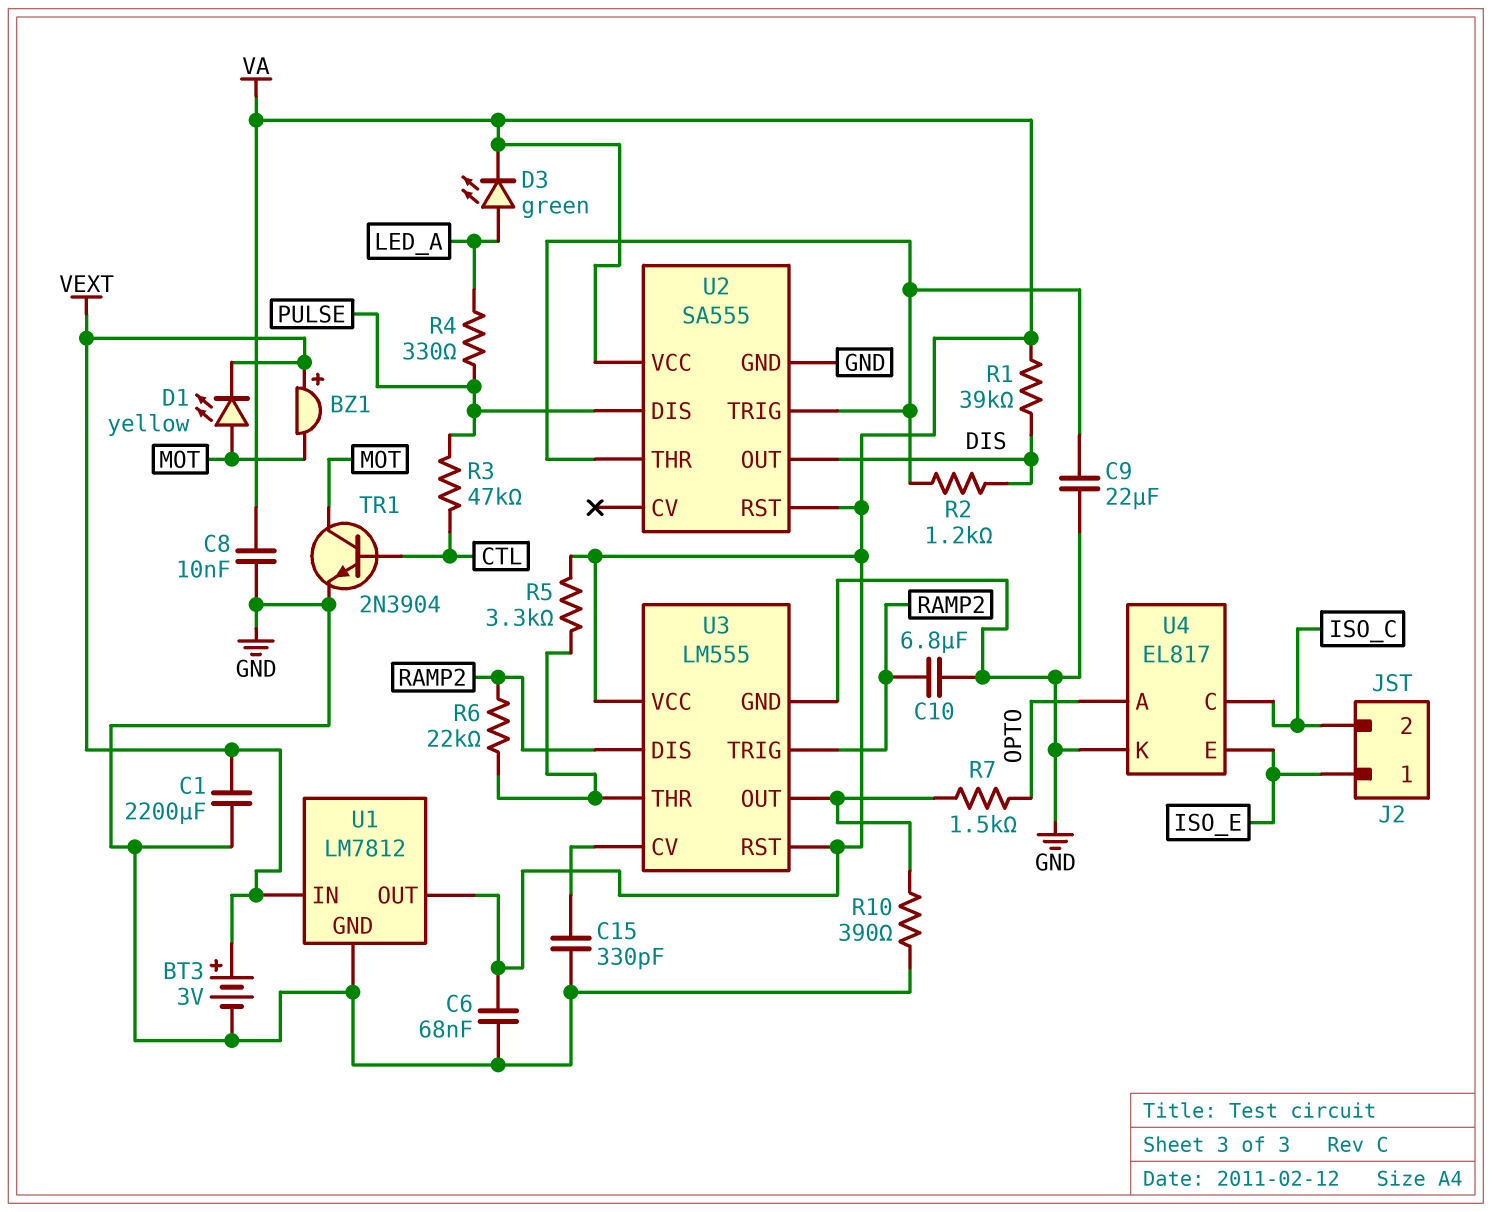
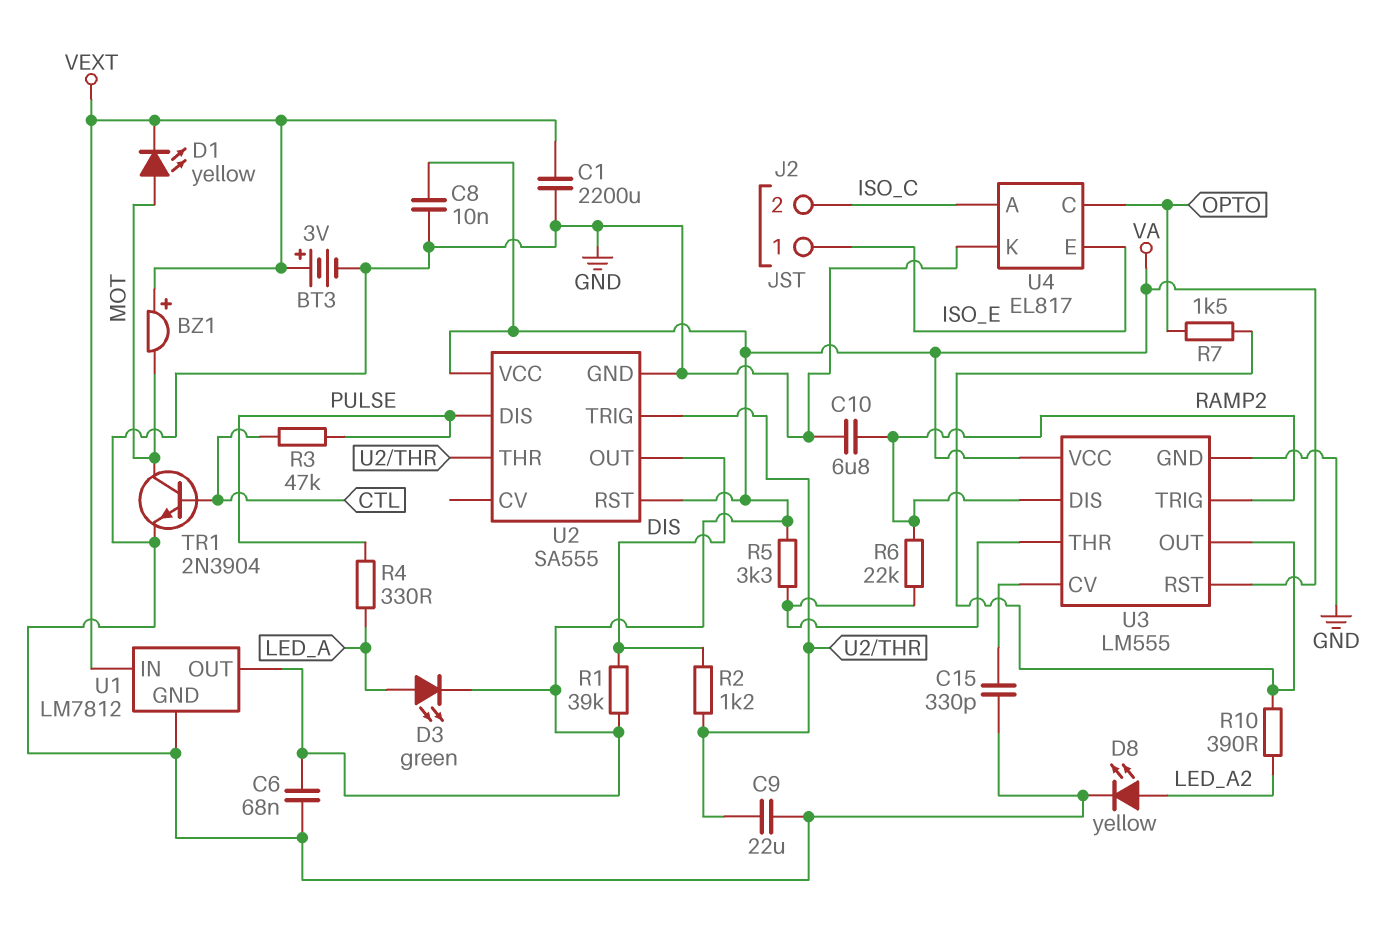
D8: none -> LED yellow (A LED_A2, K GND)
R10: 390 (GND, U3/OUT) -> 390 (LED_A2, U3/OUT)
U4 pin A: OPTO -> ISO_C
U4 pin C: ISO_C -> OPTO

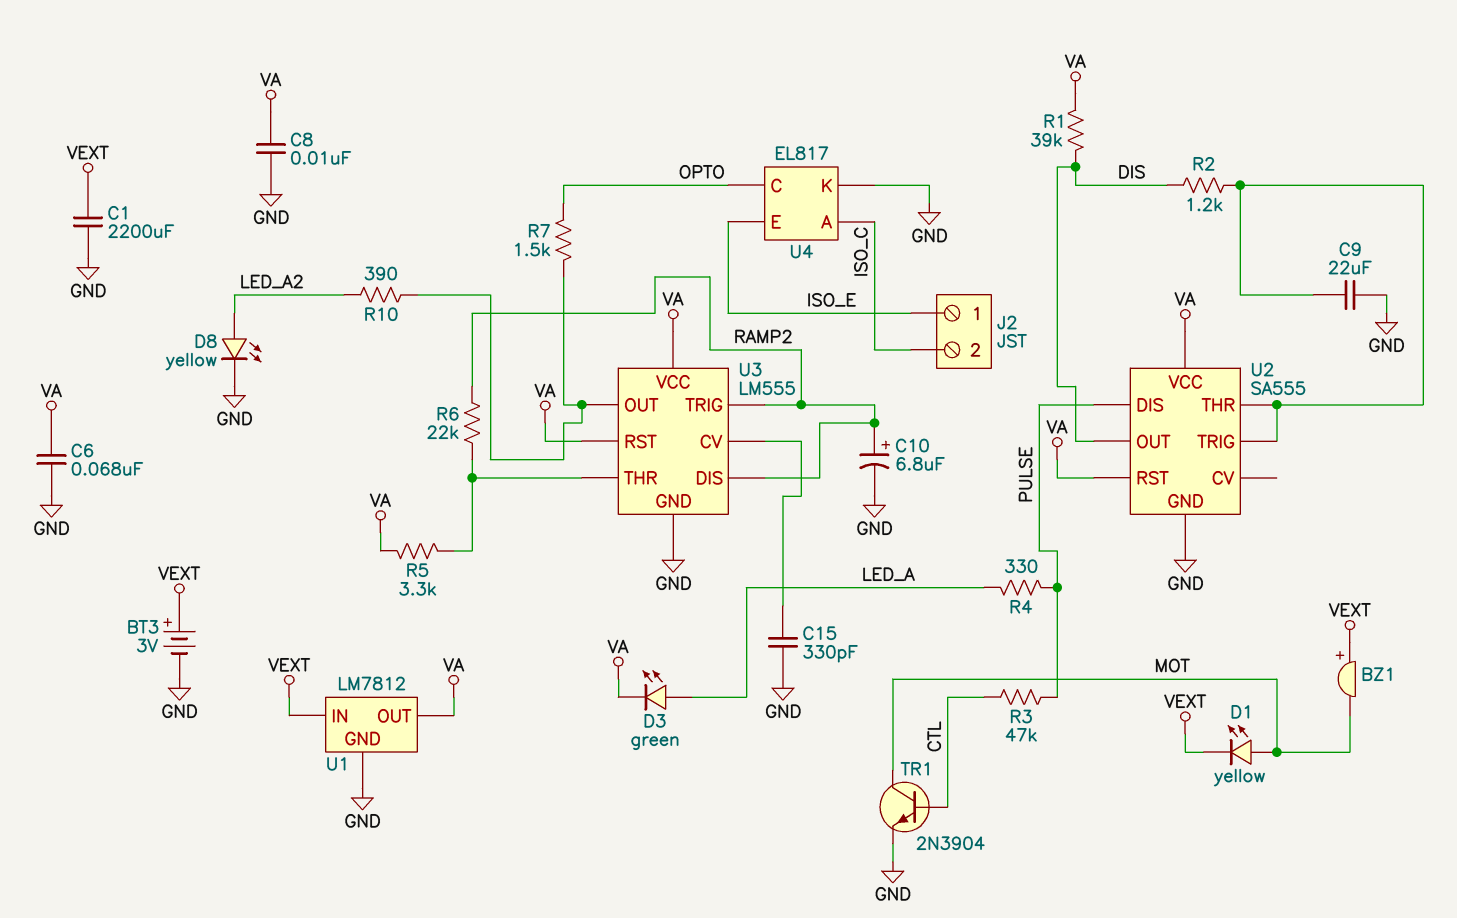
C10: 6.8uF (GND, RAMP2) -> 6.8uF (plus RAMP2, minus GND)

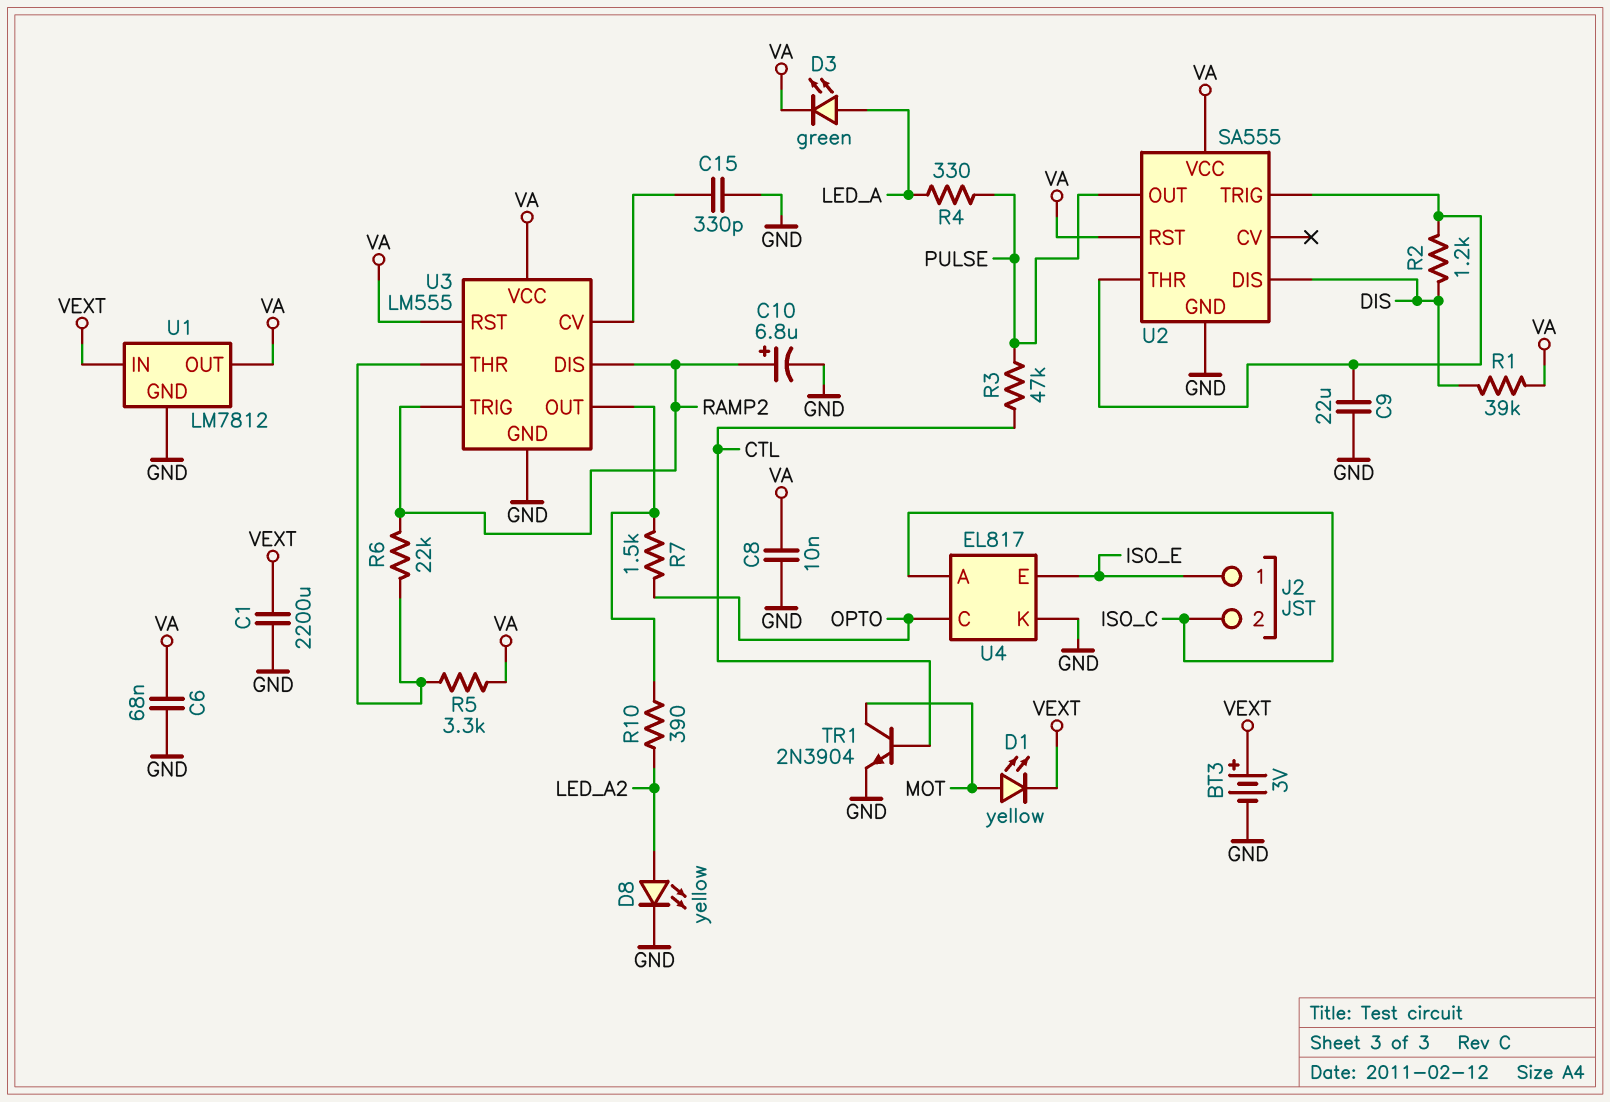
BZ1: buzzer (plus VEXT, minus MOT) -> none
U2 pin DIS: PULSE -> DIS
U2 pin OUT: DIS -> PULSE

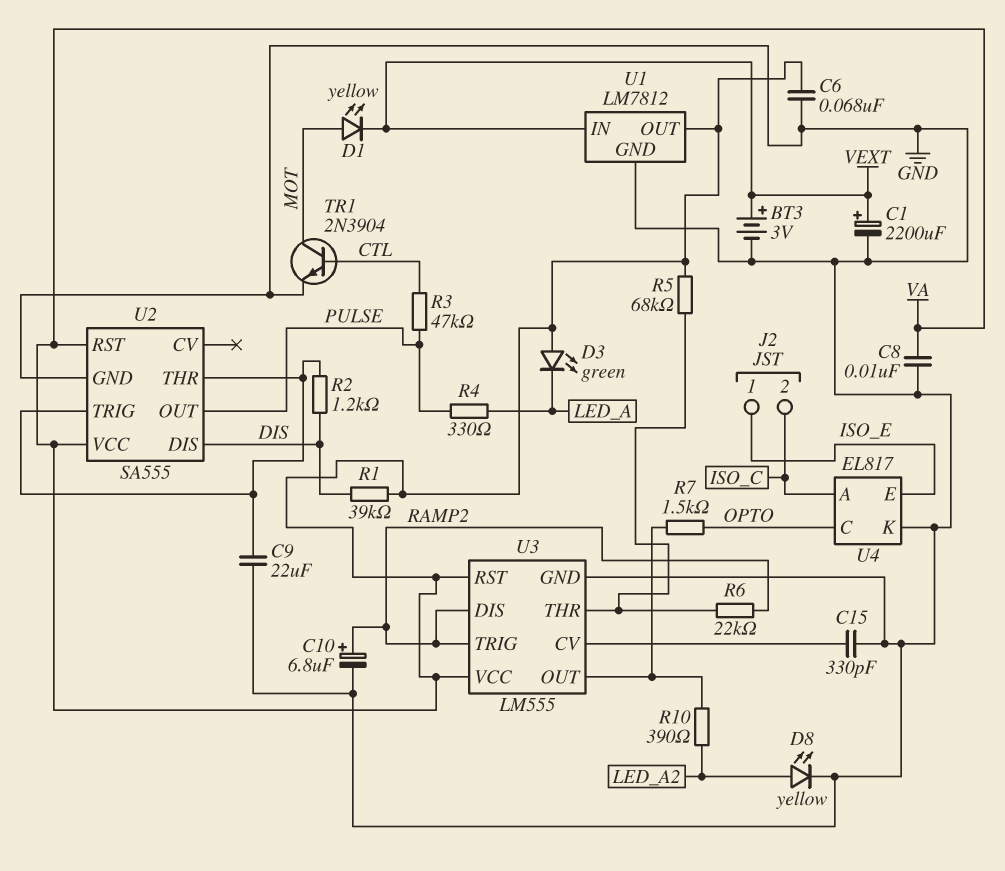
C1: 2200uF (GND, VEXT) -> 2200uF (plus VEXT, minus GND)
D3: LED green (A LED_A, K VA) -> LED green (A VA, K LED_A)
R5: 3.3k (U3/THR, VA) -> 68k (U3/THR, VA)

